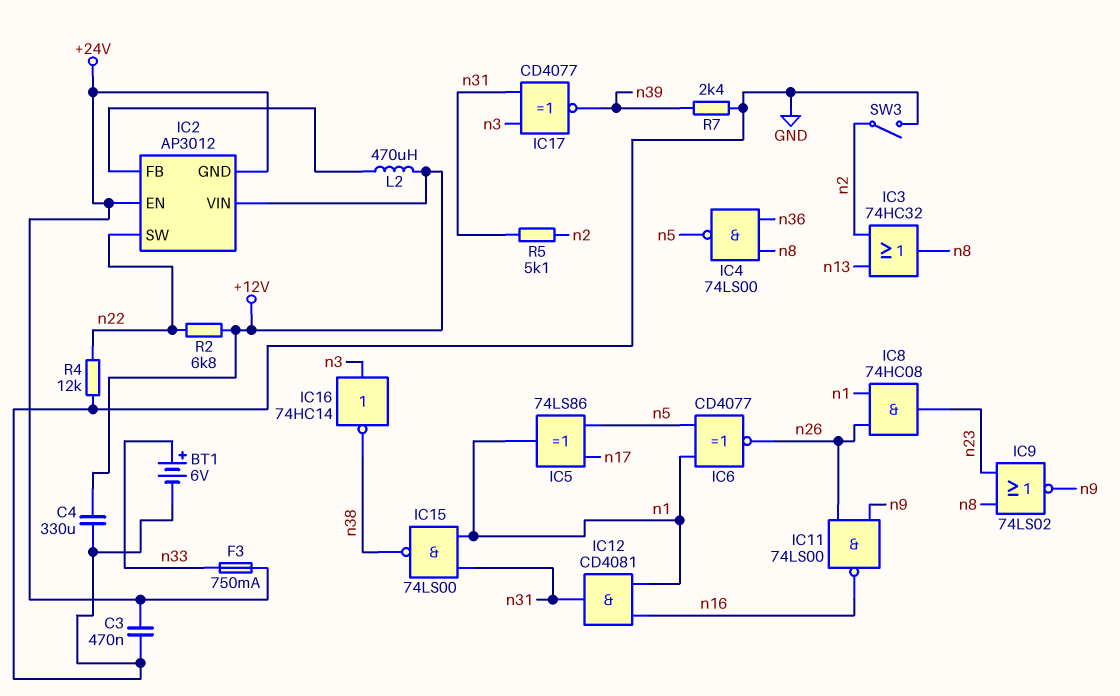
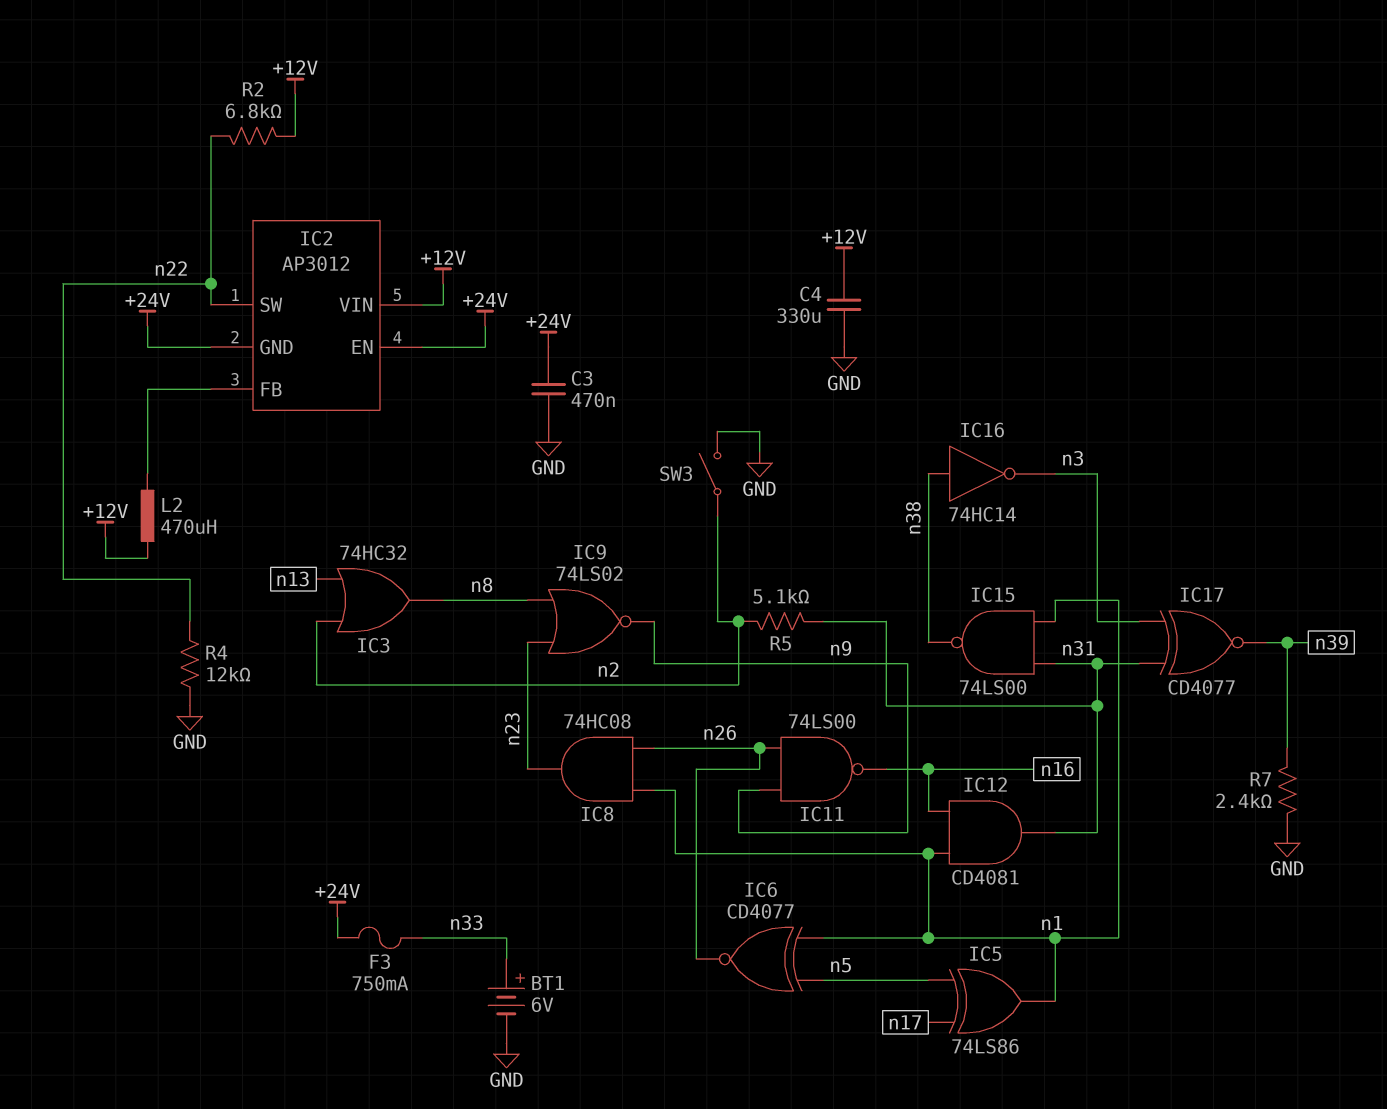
IC4: NAND 74LS00 (in n8, in n36, out n5) -> none
IC16: NOT 74HC14 (in n3, out n38) -> NOT 74HC14 (in n38, out n3)

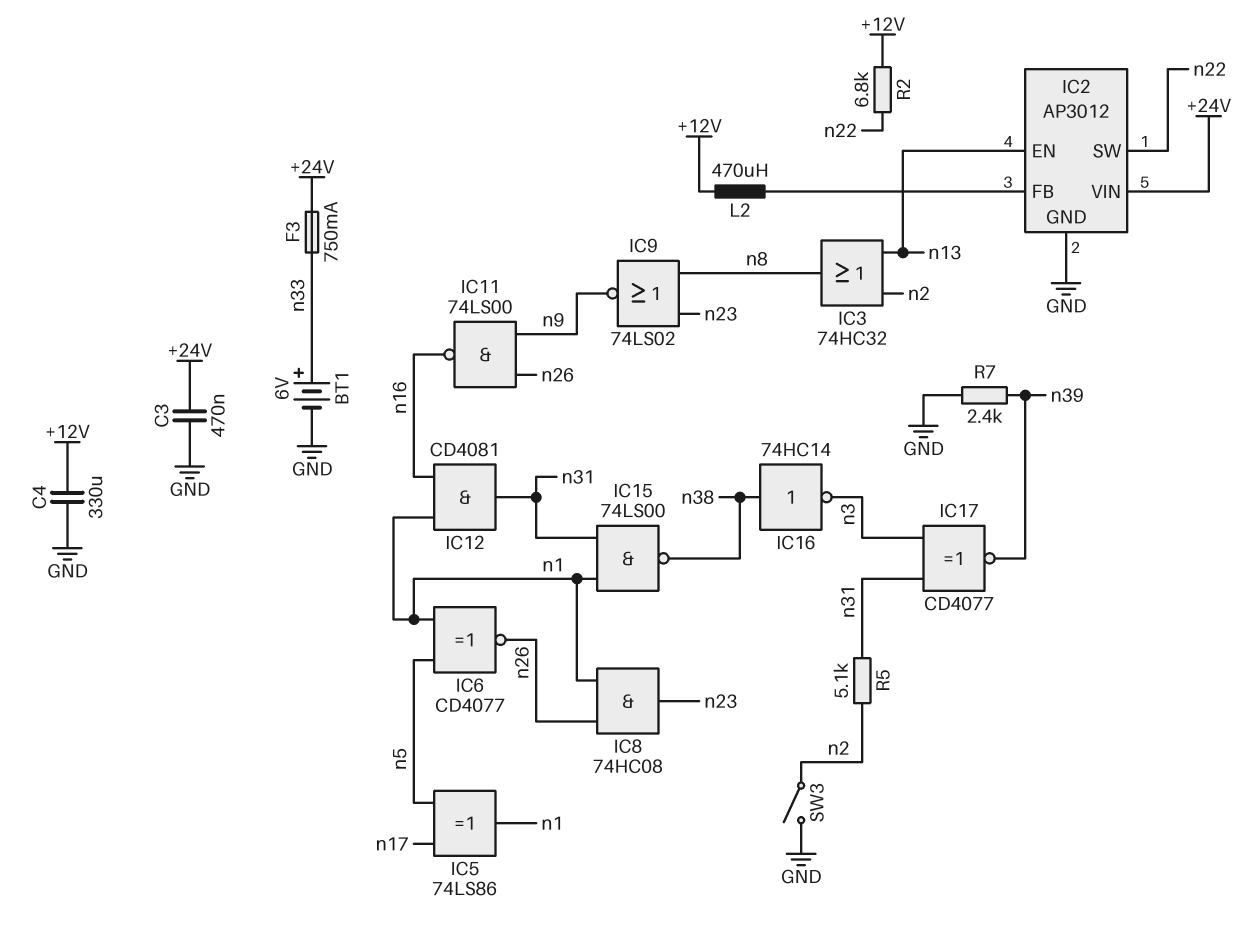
IC2 pin EN: +24V -> n13
IC2 pin GND: +24V -> GND
IC2 pin VIN: +12V -> +24V
R4: 12k (GND, n22) -> none

